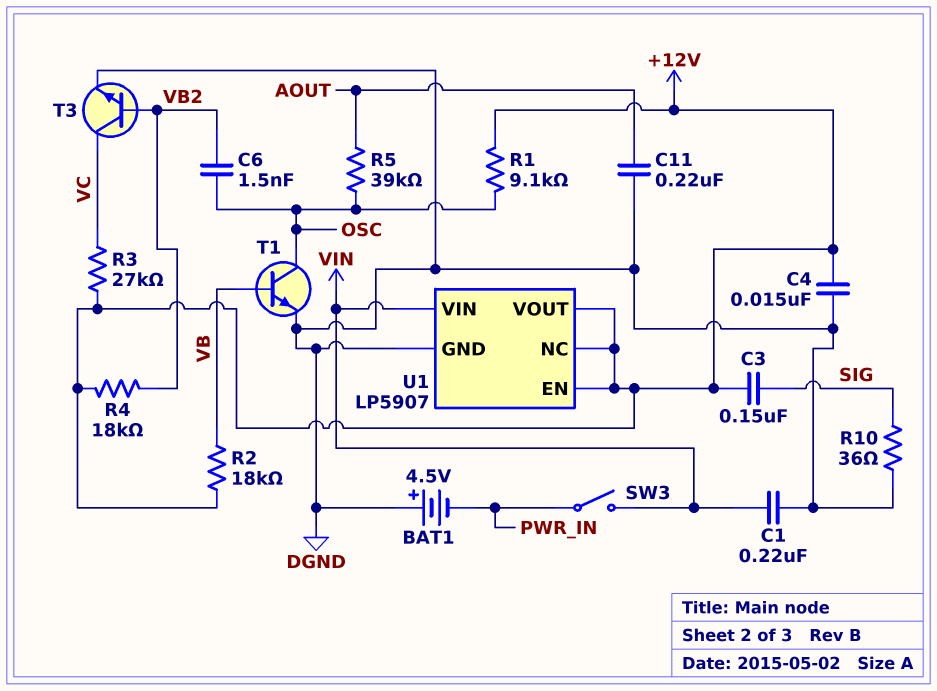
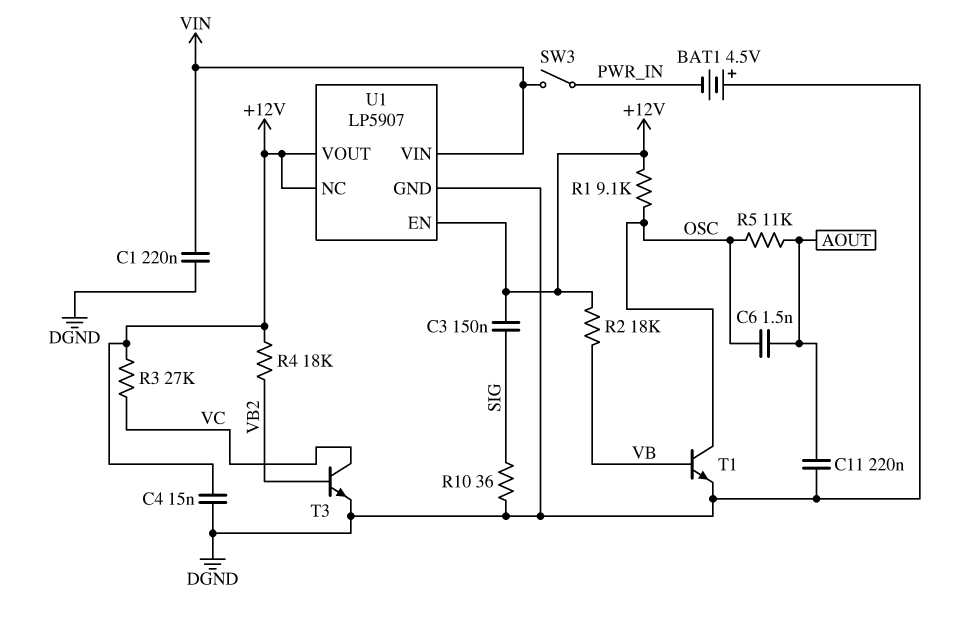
C6: 1.5nF (OSC, VB2) -> 1.5nF (AOUT, OSC)
R5: 39k (AOUT, OSC) -> 11k (AOUT, OSC)

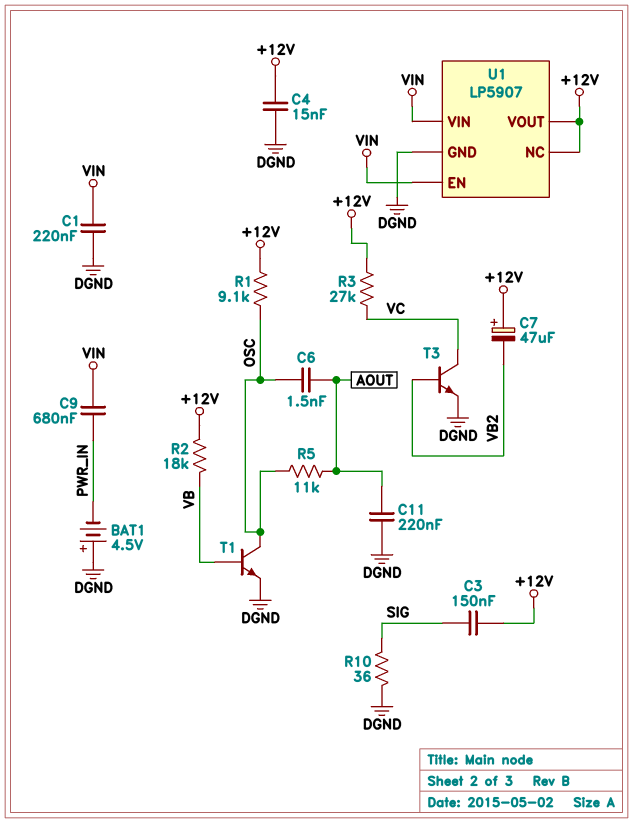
C7: none -> 47uF (plus +12V, minus VB2)
C9: none -> 680nF (PWR_IN, VIN)
R4: 18k (+12V, VB2) -> none
SW3: switch (PWR_IN, VIN) -> none
U1 pin EN: +12V -> VIN

